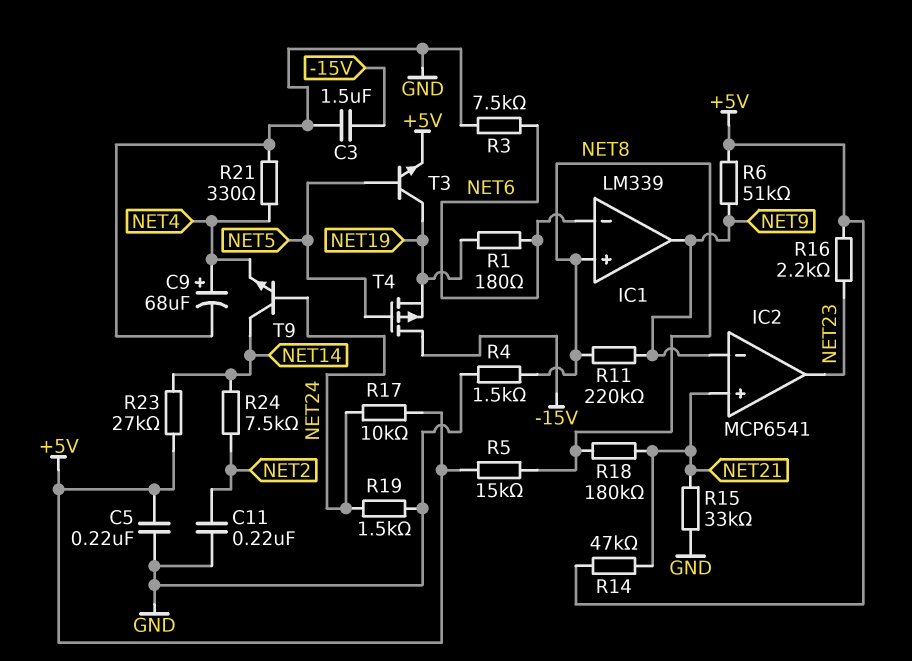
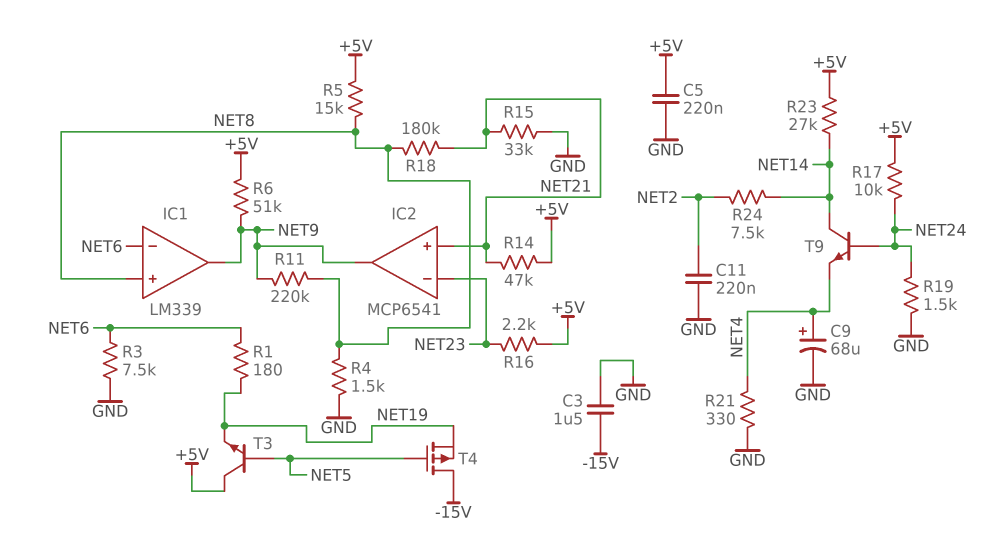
IC2 pin in-: NET9 -> NET23
IC2 pin out: NET23 -> NET9
T3: NPN (B NET5, C NET19, E +5V) -> NPN (B NET5, C +5V, E NET19)

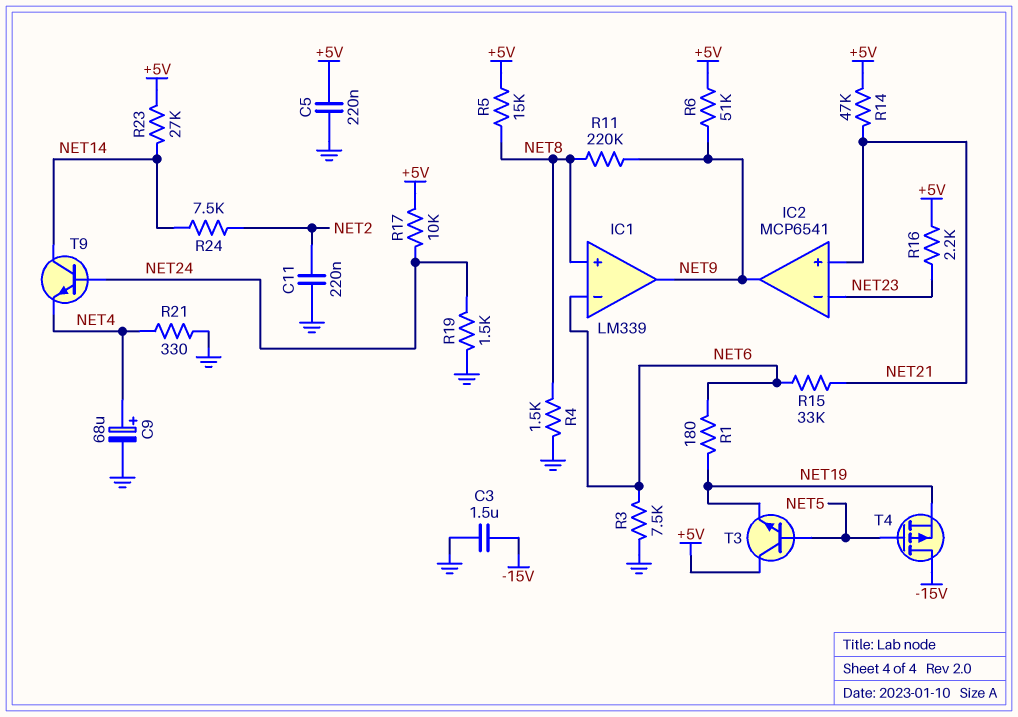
R15: 33k (GND, NET21) -> 33k (NET6, NET21)
R18: 180k (NET8, NET21) -> none

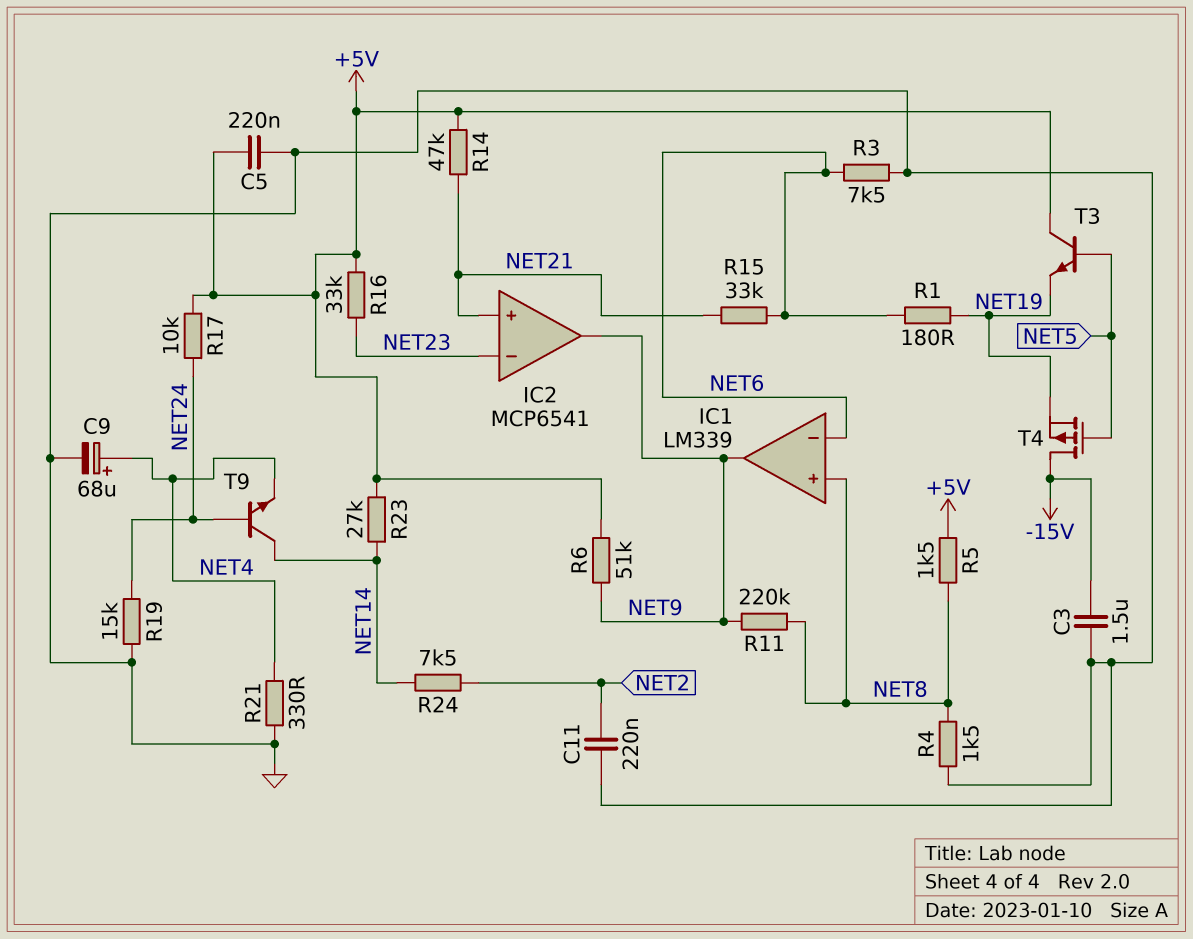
R5: 15k (+5V, NET8) -> 1.5k (+5V, NET8)
R16: 2.2k (+5V, NET23) -> 33k (+5V, NET23)
R19: 1.5k (GND, NET24) -> 15k (GND, NET24)

